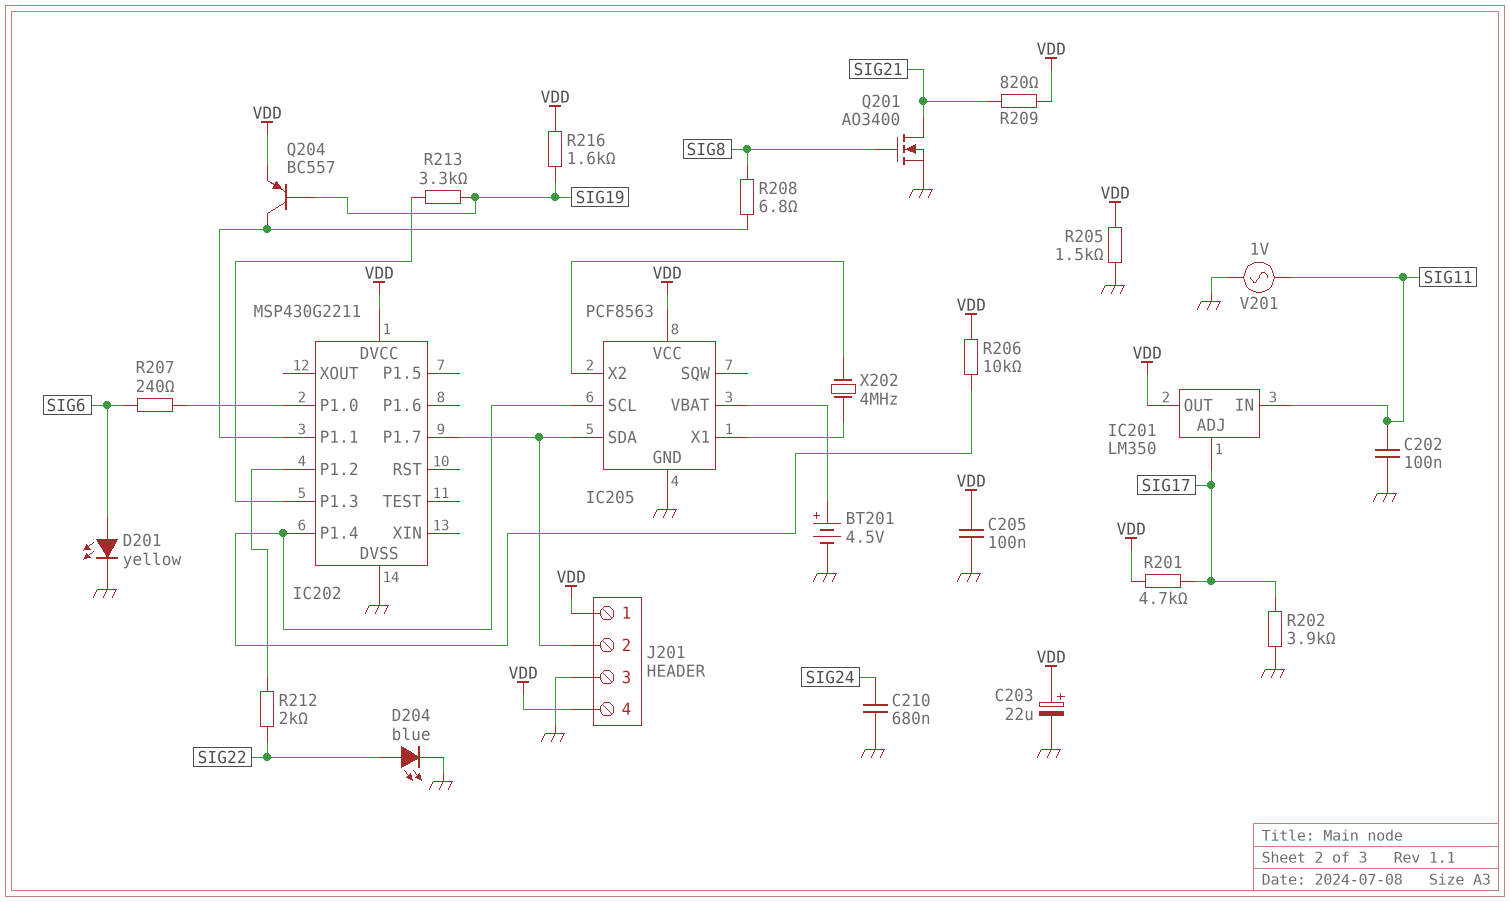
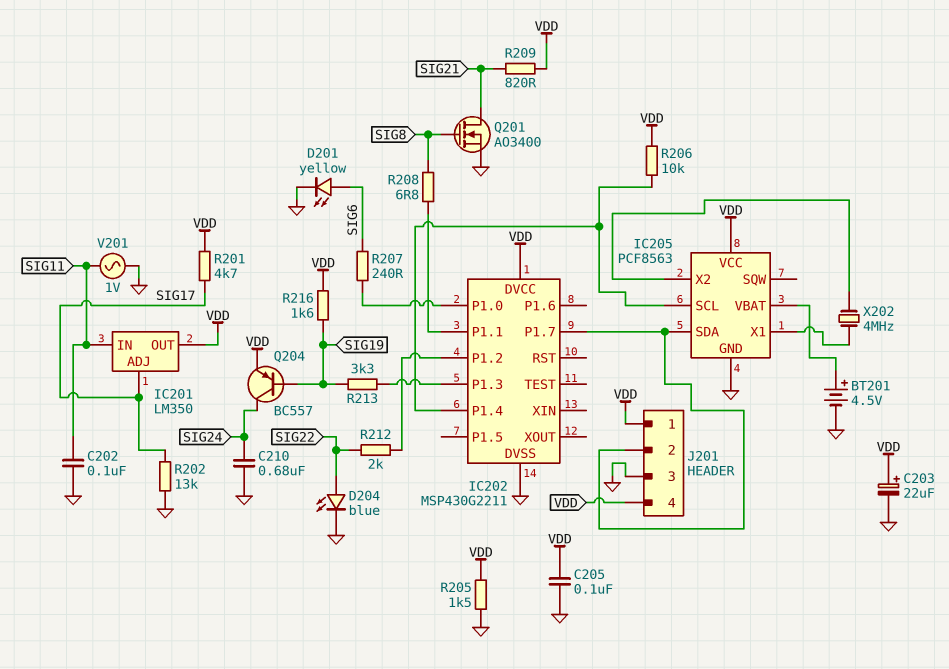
Q204: PNP BC557 (B SIG19, C IC202/P1.1, E VDD) -> PNP BC557 (B SIG19, C SIG24, E VDD)
R202: 3.9k (GND, SIG17) -> 13k (GND, SIG17)

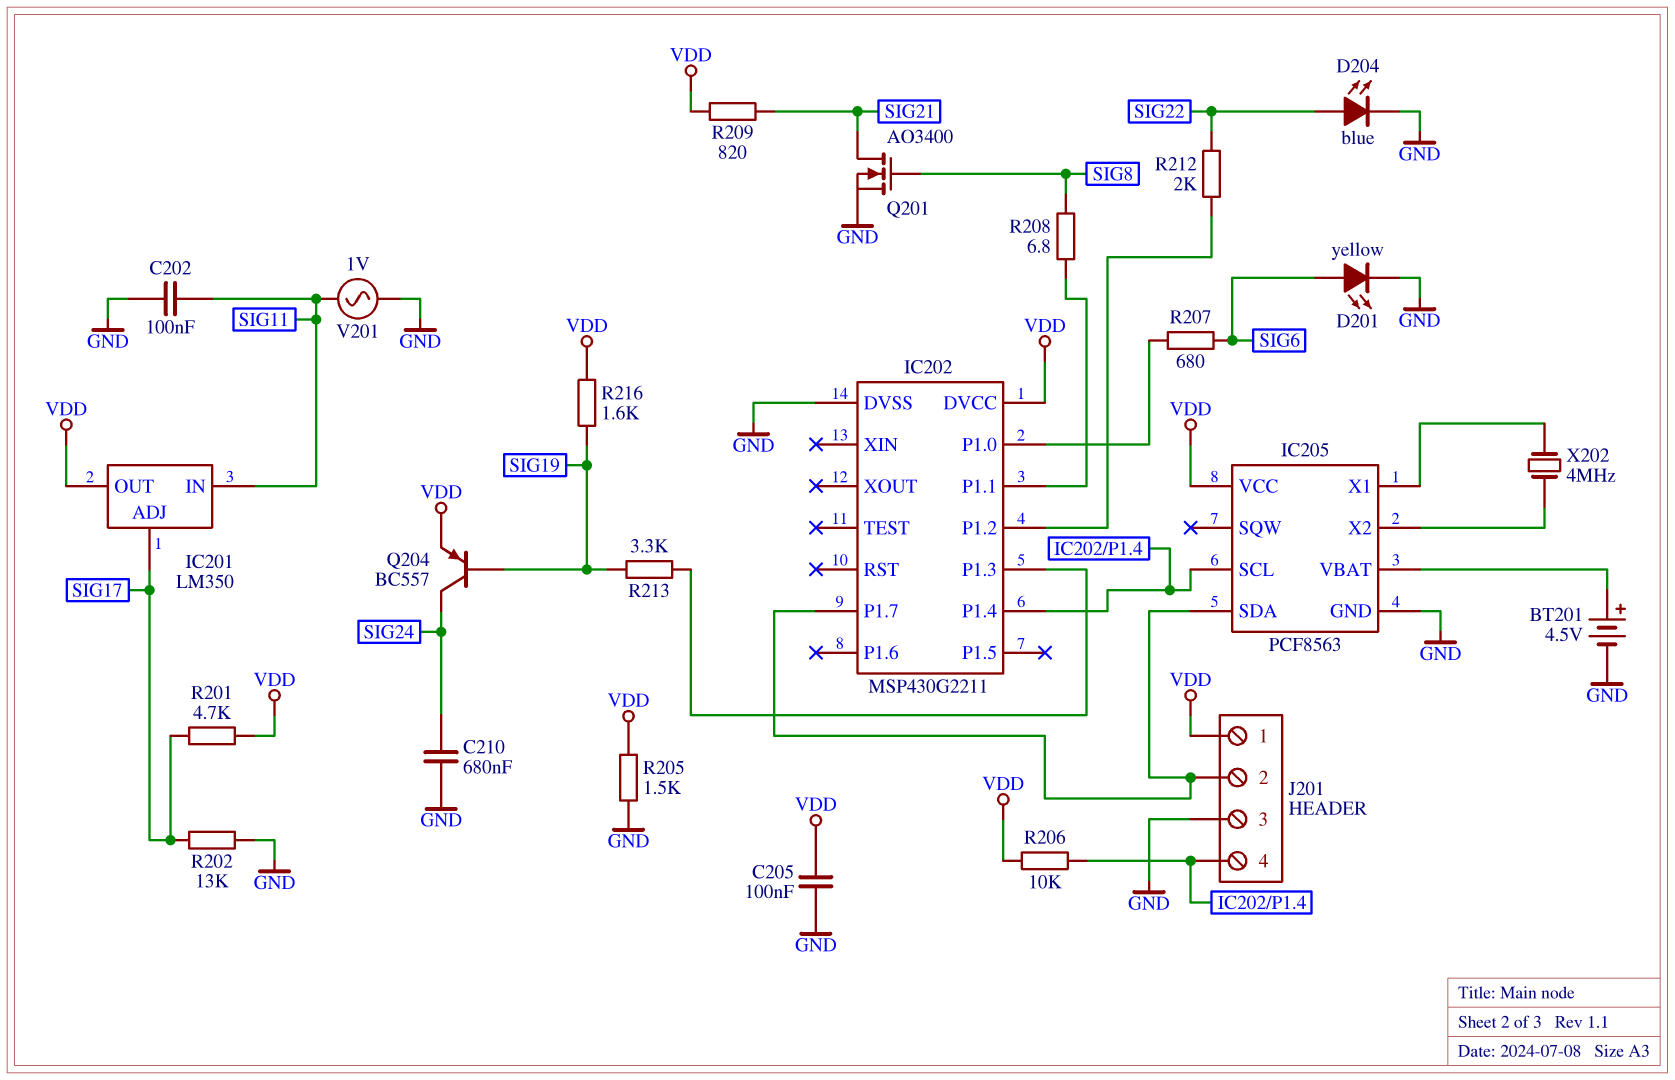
C203: 22uF (plus VDD, minus GND) -> none
J201 pin 4: VDD -> IC202/P1.4
R207: 240 (IC202/P1.0, SIG6) -> 680 (IC202/P1.0, SIG6)

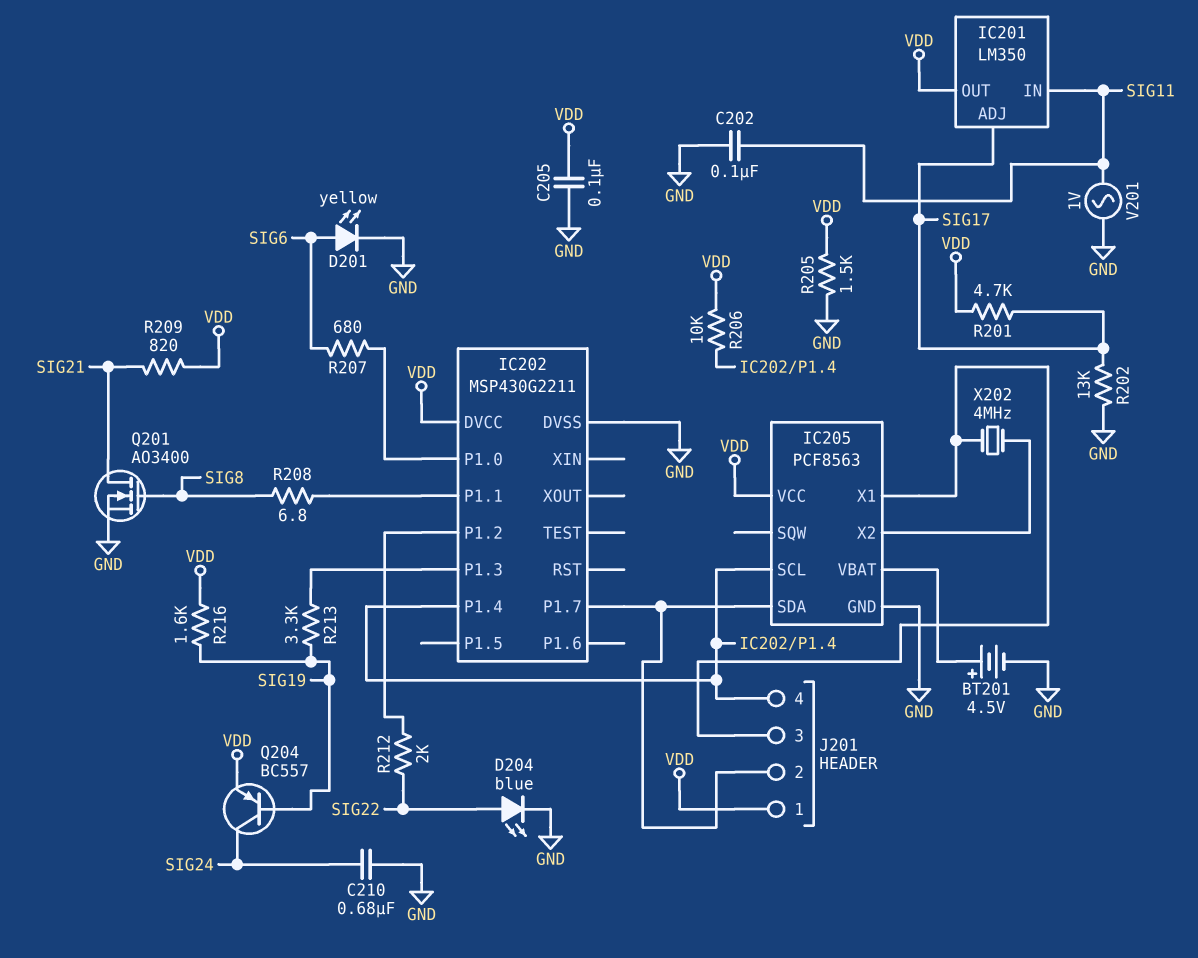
J201 pin 3: GND -> IC205/X1

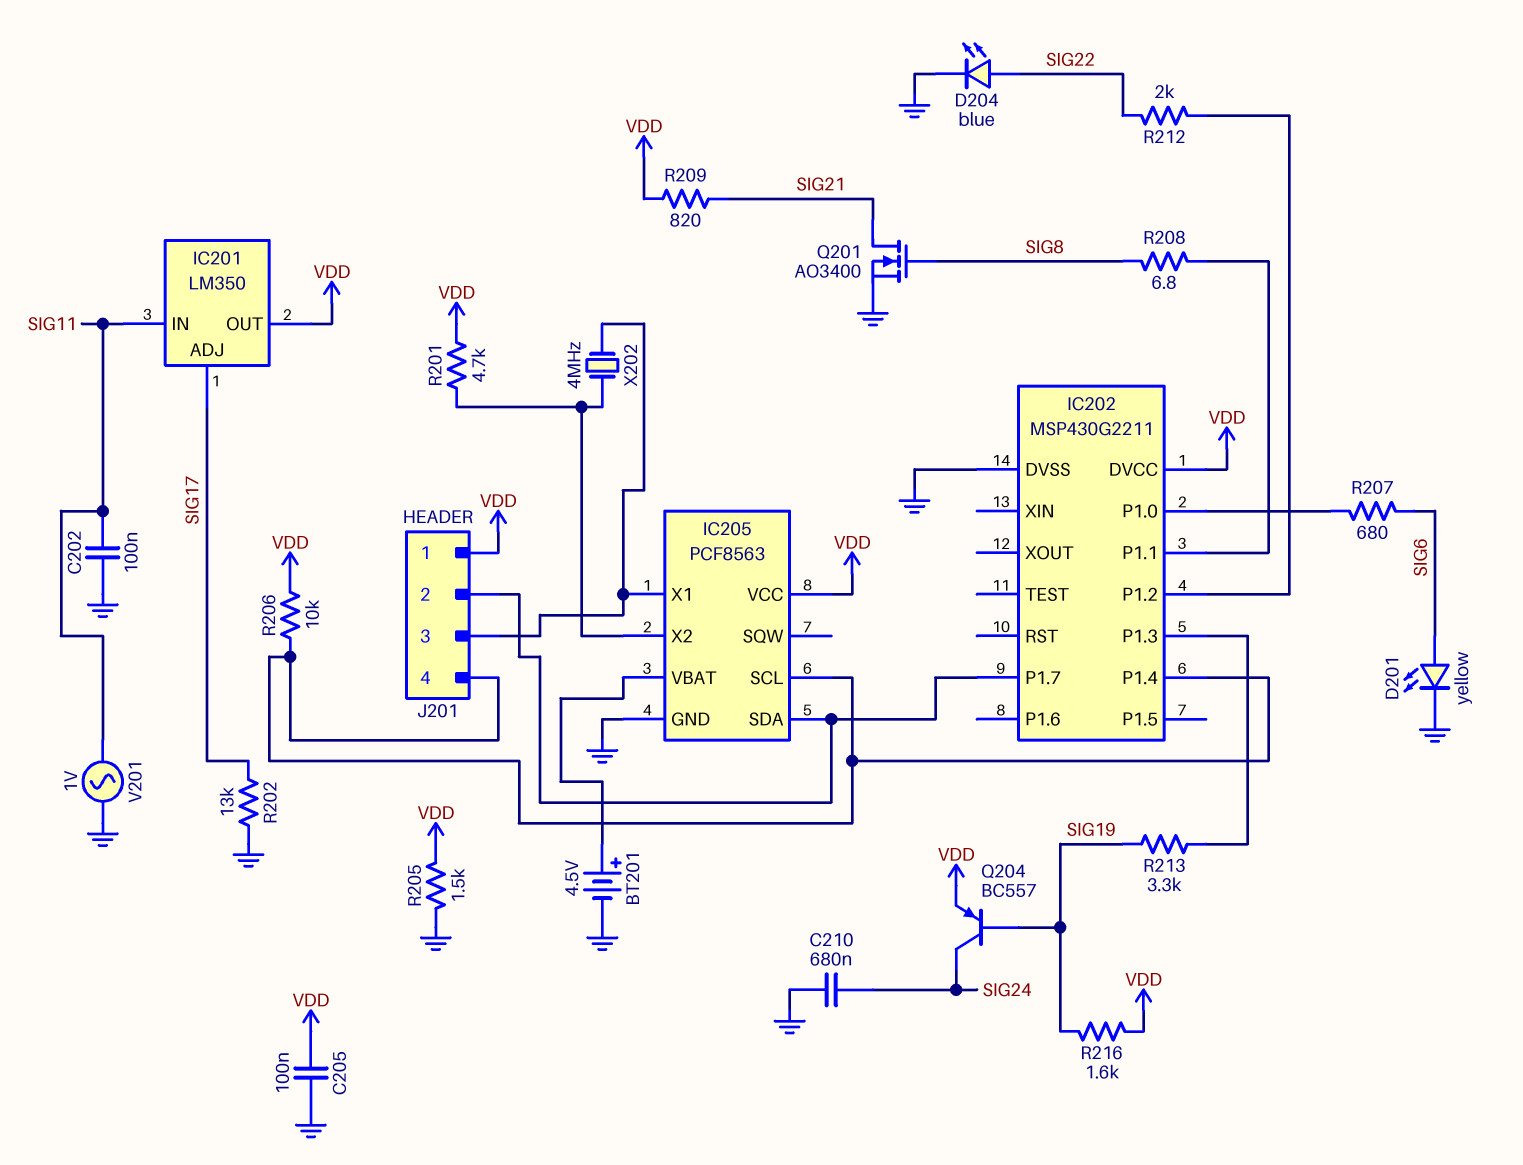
R201: 4.7k (SIG17, VDD) -> 4.7k (IC205/X2, VDD)

